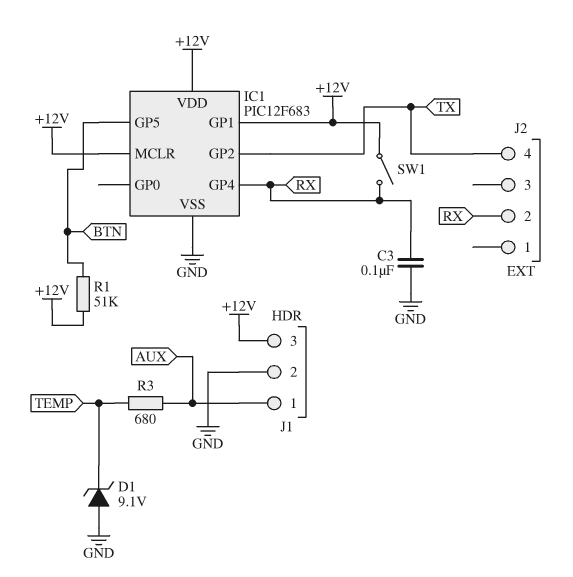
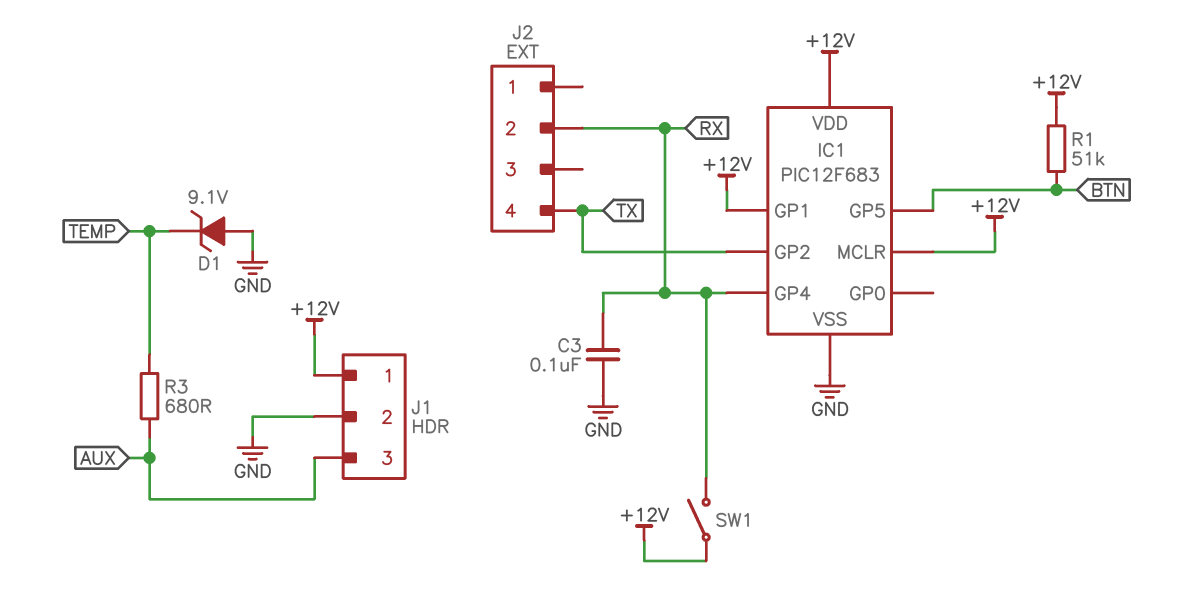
J1 pin 1: AUX -> +12V
J1 pin 3: +12V -> AUX

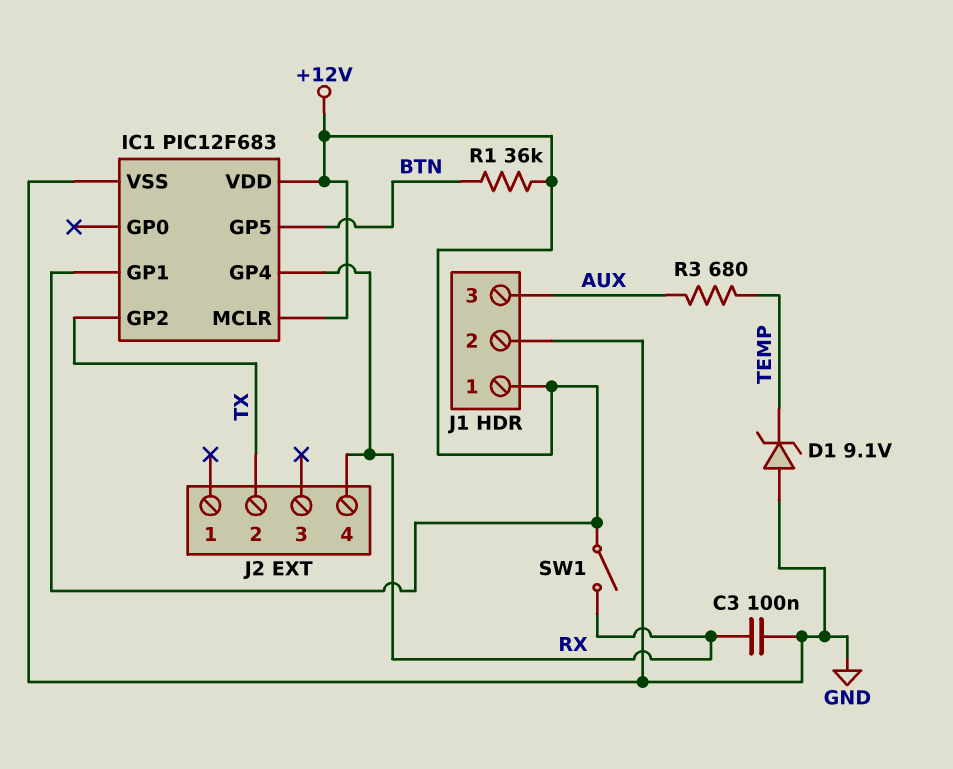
J2 pin 2: RX -> TX
J2 pin 4: TX -> RX
R1: 51k (+12V, BTN) -> 36k (+12V, BTN)

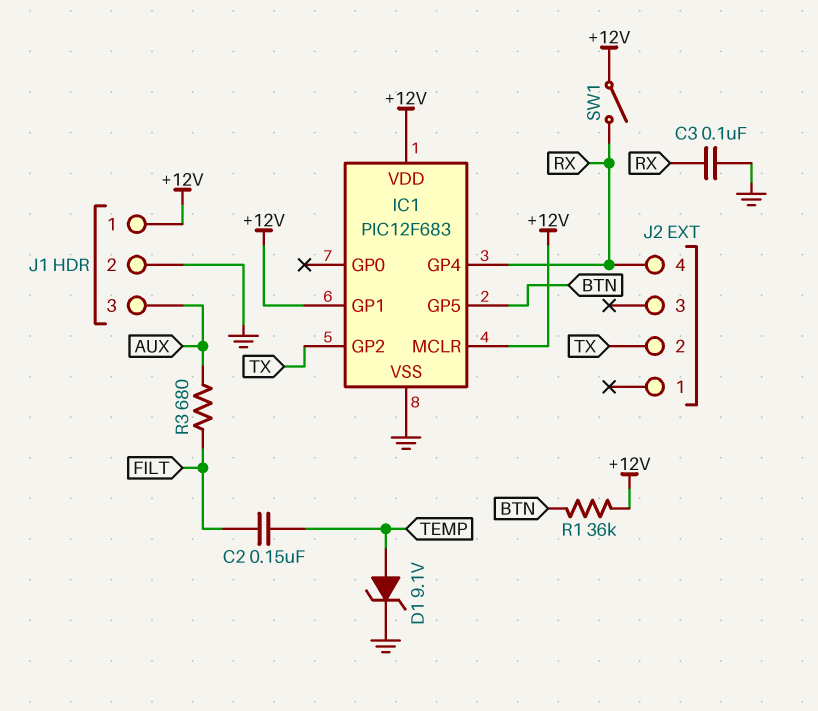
C2: none -> 150nF (FILT, TEMP)
D1: zener 9.1V (A GND, K TEMP) -> zener 9.1V (A TEMP, K GND)
R3: 680 (AUX, TEMP) -> 680 (AUX, FILT)

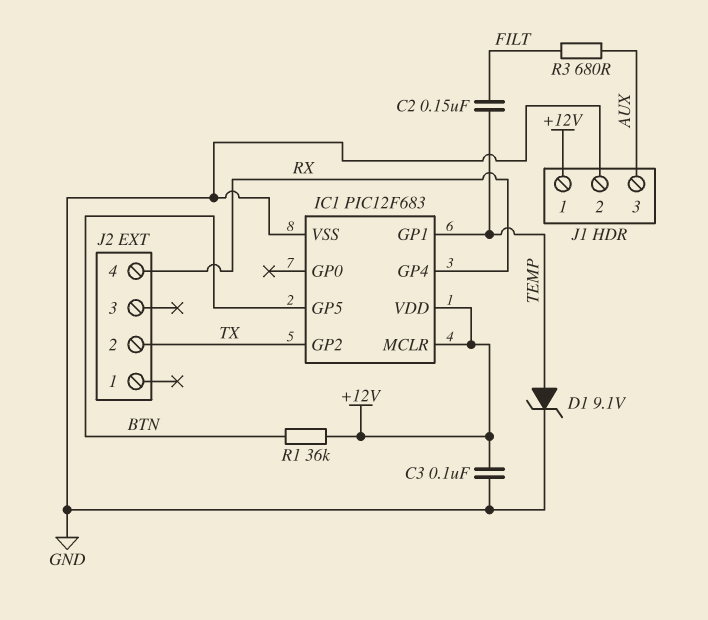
C3: 100nF (GND, RX) -> 100nF (+12V, GND)
IC1 pin GP1: +12V -> TEMP
SW1: switch (+12V, RX) -> none

